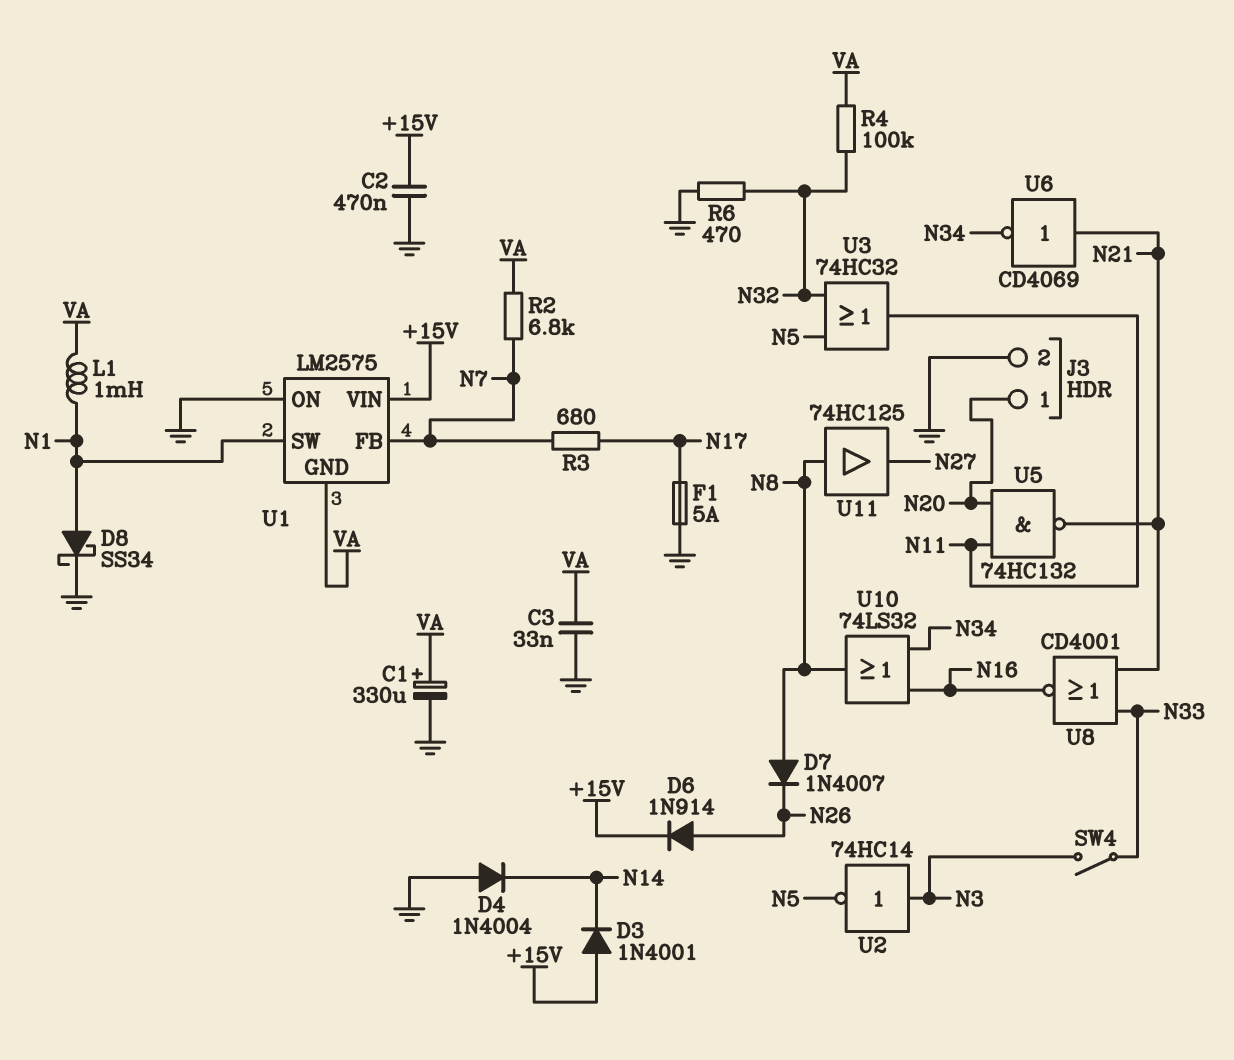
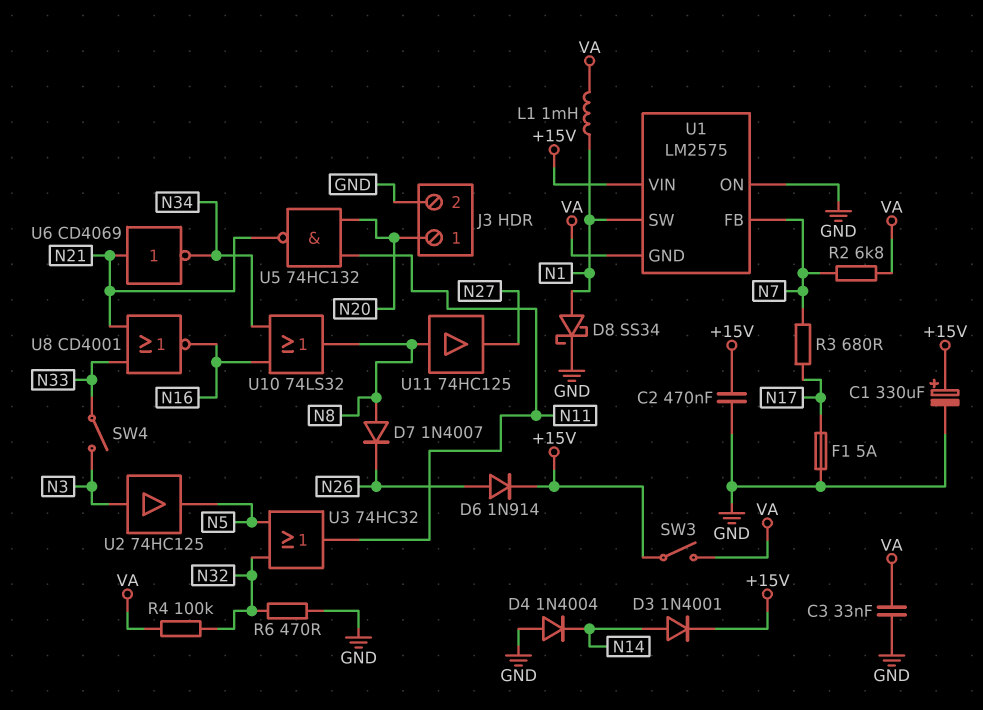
C1: 330uF (plus VA, minus GND) -> 330uF (plus +15V, minus GND)
D3: diode 1N4001 (A +15V, K N14) -> diode 1N4001 (A N14, K +15V)
SW3: none -> switch (+15V, VA)
U2: NOT 74HC14 (in N3, out N5) -> buffer 74HC125 (in N3, out N5)

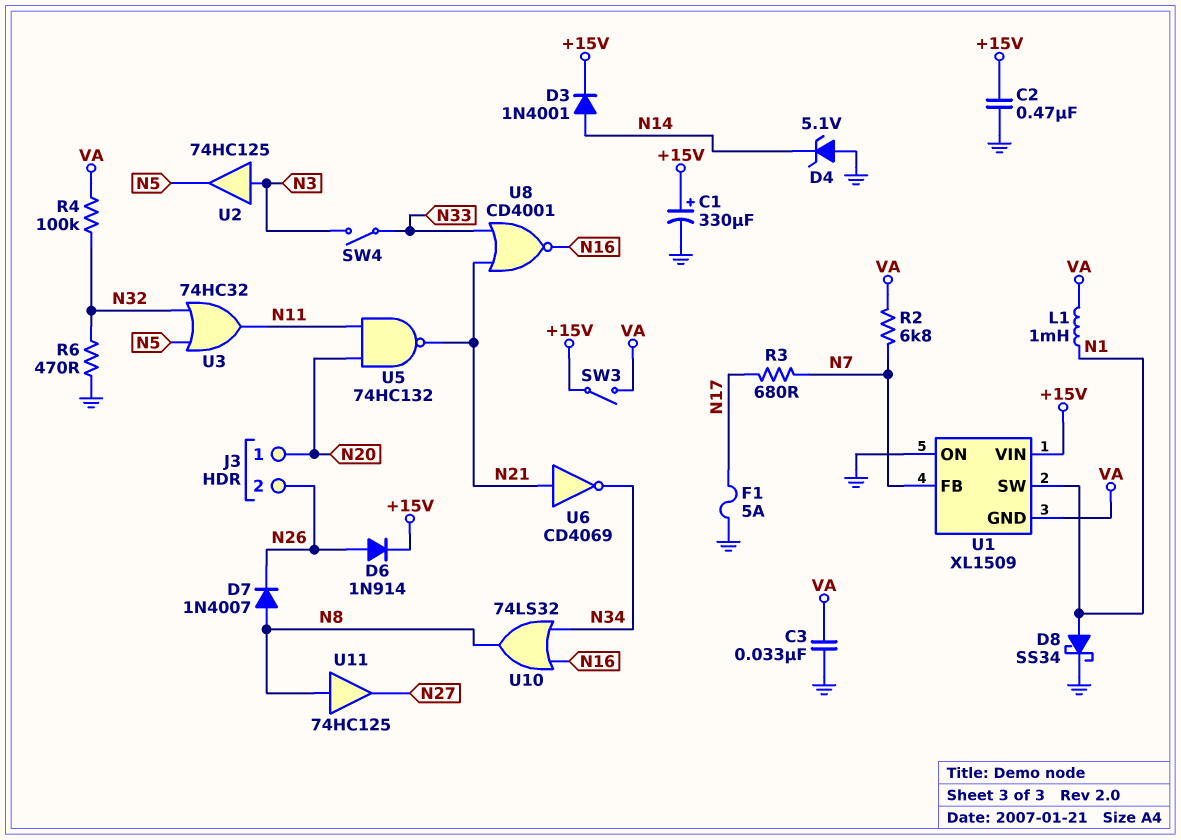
D4: diode 1N4004 (A GND, K N14) -> zener 5.1V (A GND, K N14)
J3 pin 2: GND -> N26
U1: LM2575 -> XL1509

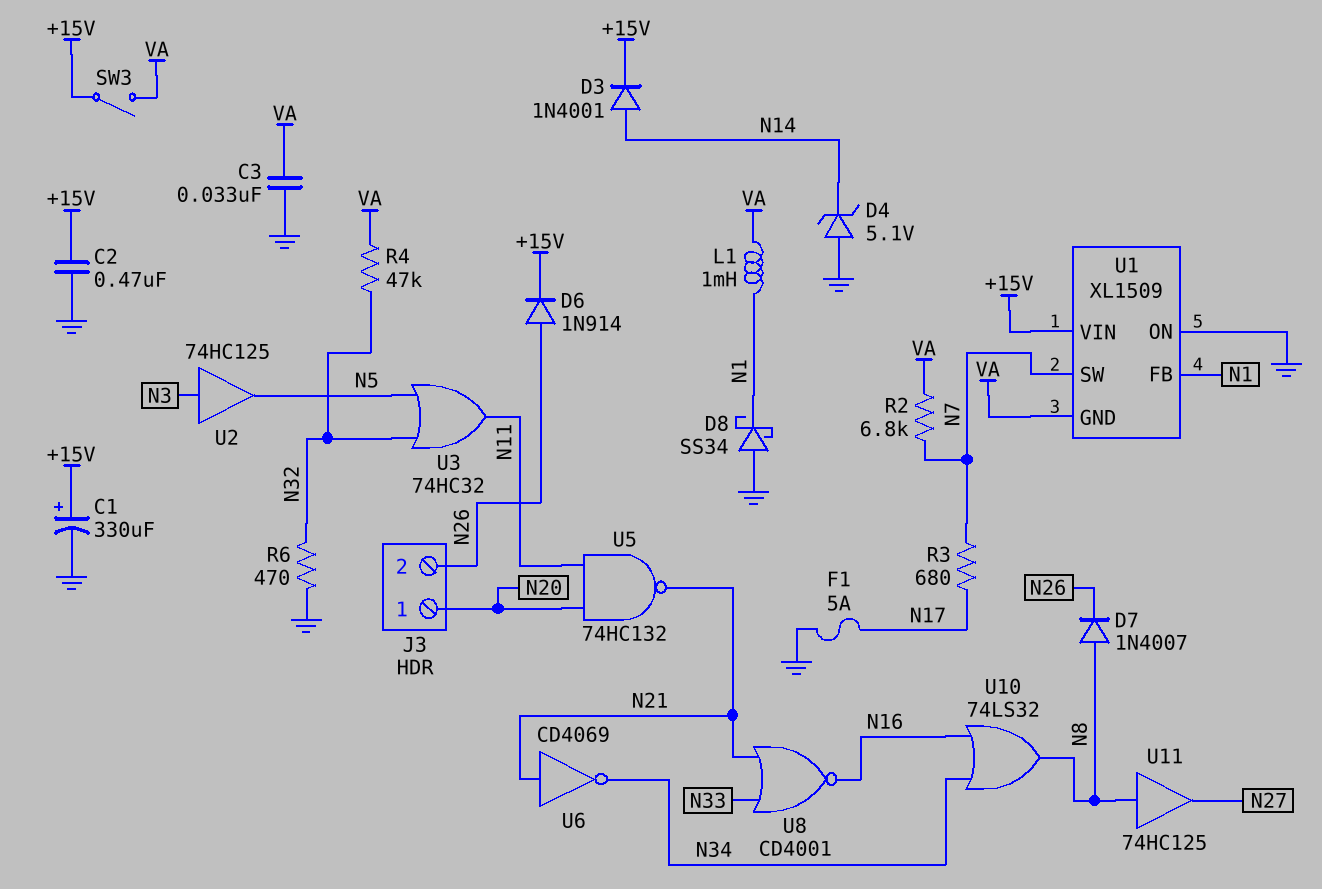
D8: schottky SS34 (A N1, K GND) -> schottky SS34 (A GND, K N1)
R4: 100k (N32, VA) -> 47k (N32, VA)
SW4: switch (N3, N33) -> none
U1 pin FB: N7 -> N1
U1 pin SW: N1 -> N7

